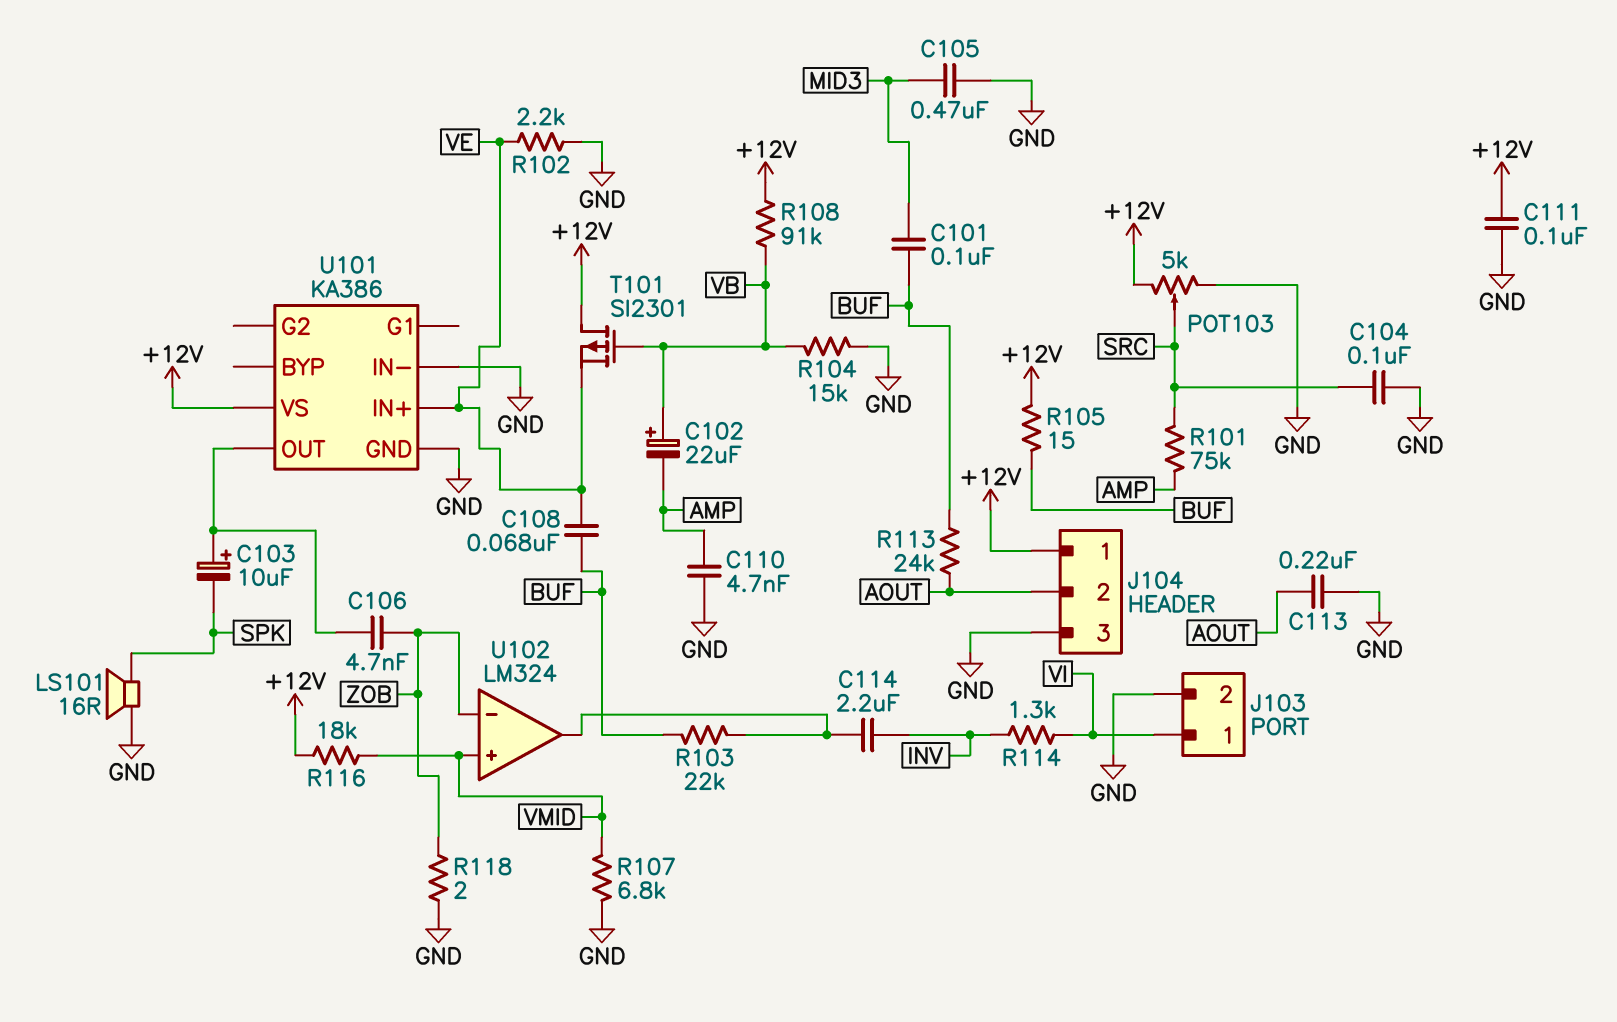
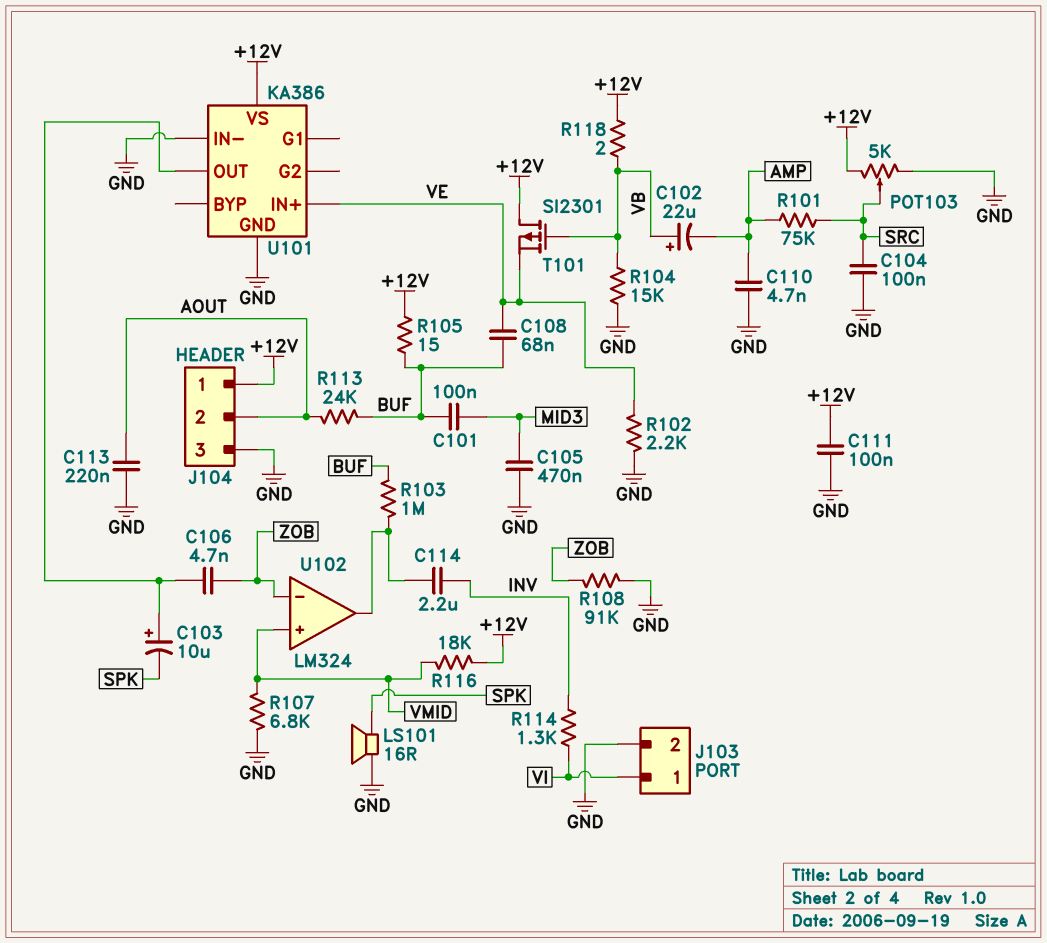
R103: 22k (BUF, U102/out) -> 1M (BUF, U102/out)
R108: 91k (+12V, VB) -> 91k (GND, ZOB)
R118: 2 (GND, ZOB) -> 2 (+12V, VB)

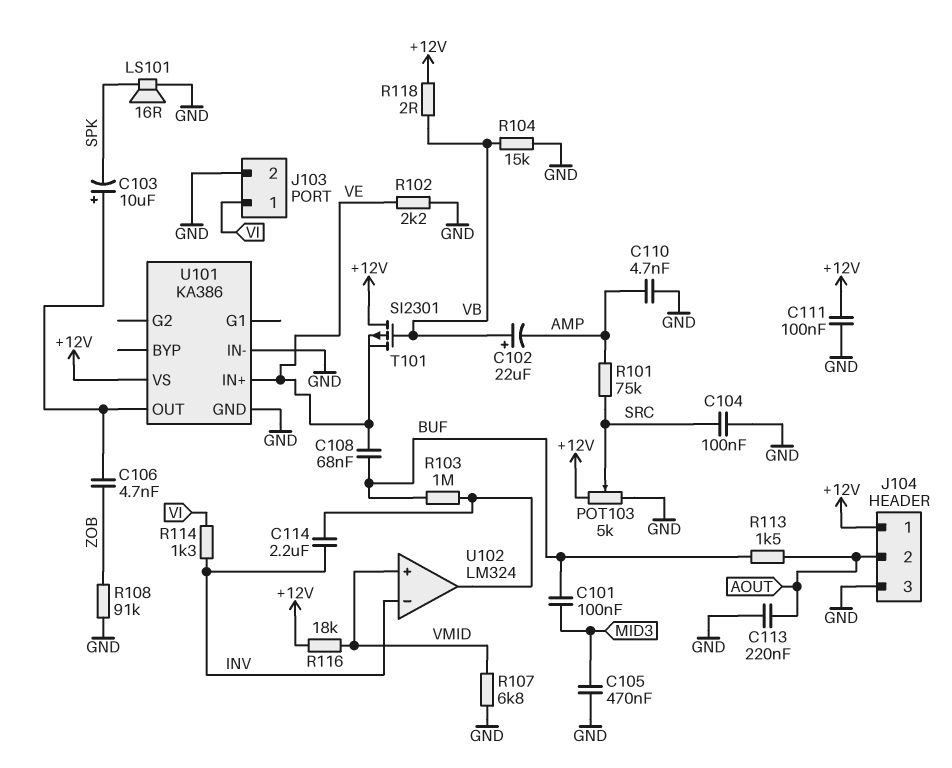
R105: 15 (+12V, BUF) -> none
R113: 24k (AOUT, BUF) -> 1.5k (AOUT, BUF)
U102 pin in-: ZOB -> INV

